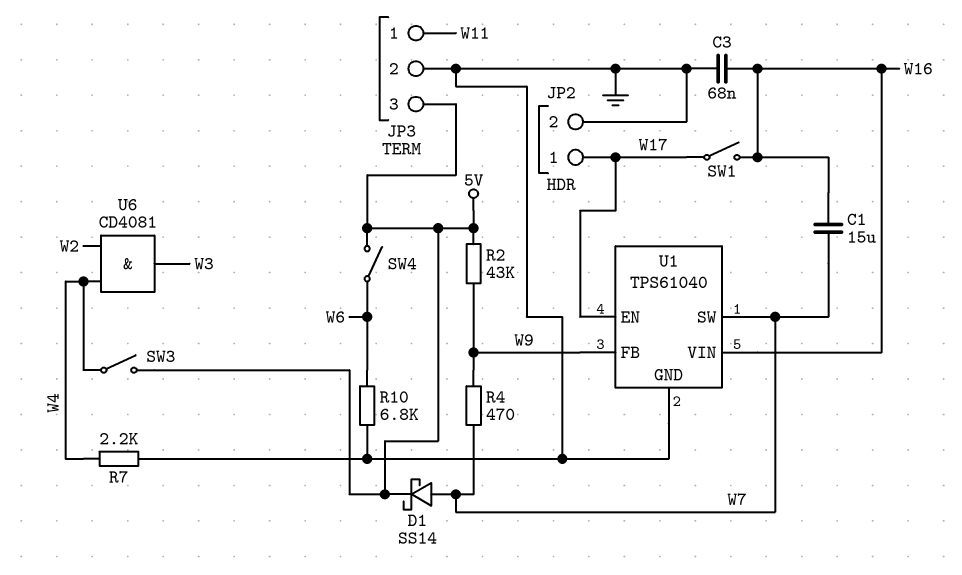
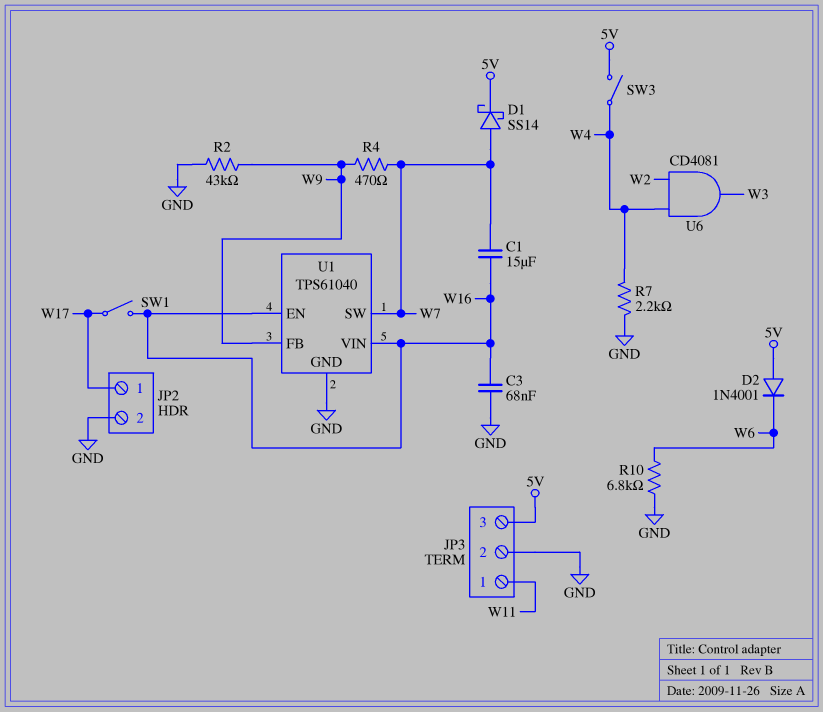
D2: none -> diode 1N4001 (A 5V, K W6)
R2: 43k (5V, W9) -> 43k (GND, W9)
SW4: switch (5V, W6) -> none
U1 pin EN: W17 -> W16

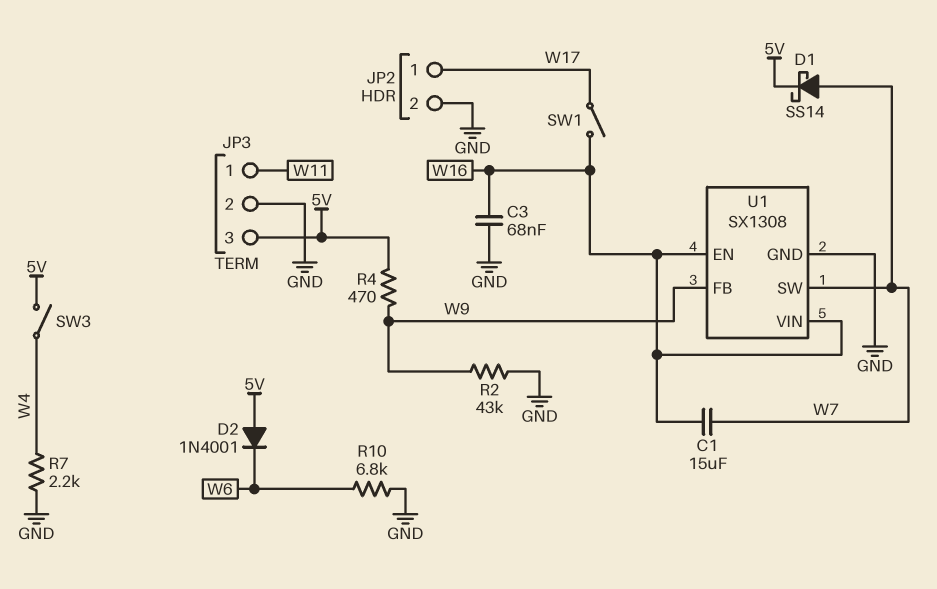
R4: 470 (W7, W9) -> 470 (5V, W9)
U1: TPS61040 -> SX1308
U6: AND CD4081 (in W2, in W4, out W3) -> none

